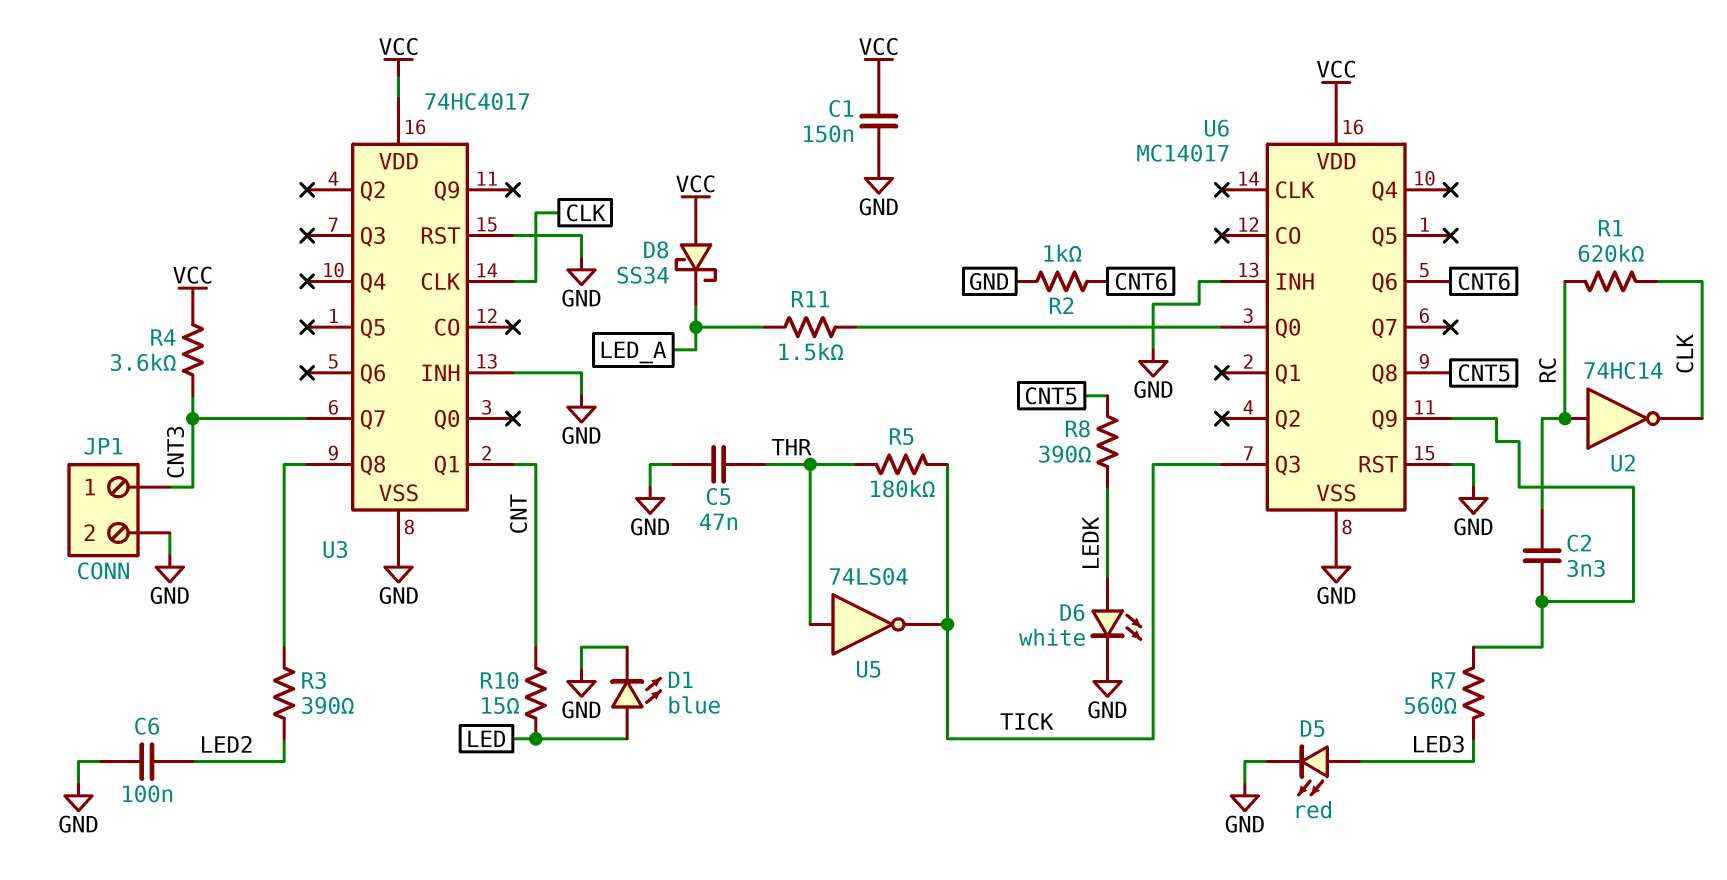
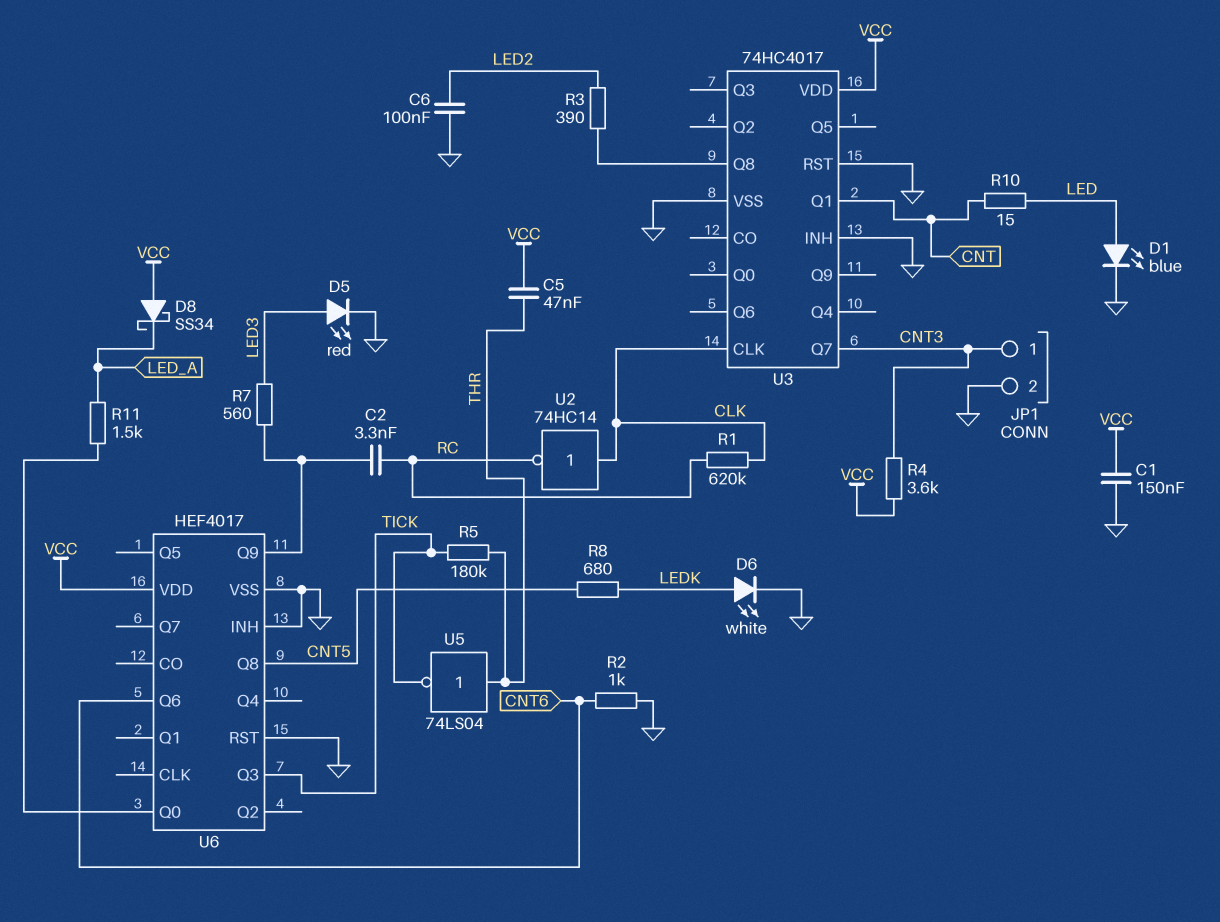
C5: 47nF (GND, THR) -> 47nF (THR, VCC)
R8: 390 (CNT5, LEDK) -> 680 (CNT5, LEDK)
U2: NOT 74HC14 (in RC, out CLK) -> NOT 74HC14 (in CLK, out RC)
U6: MC14017 -> HEF4017

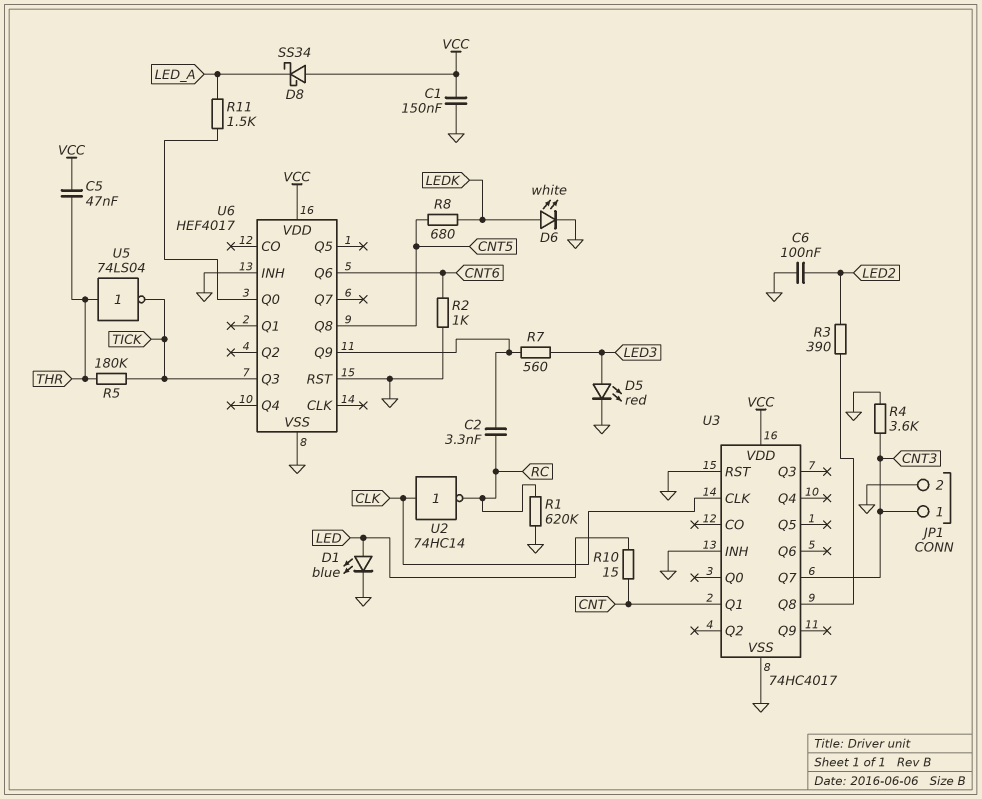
R1: 620k (CLK, RC) -> 620k (GND, RC)
R4: 3.6k (CNT3, VCC) -> 3.6k (CNT3, GND)

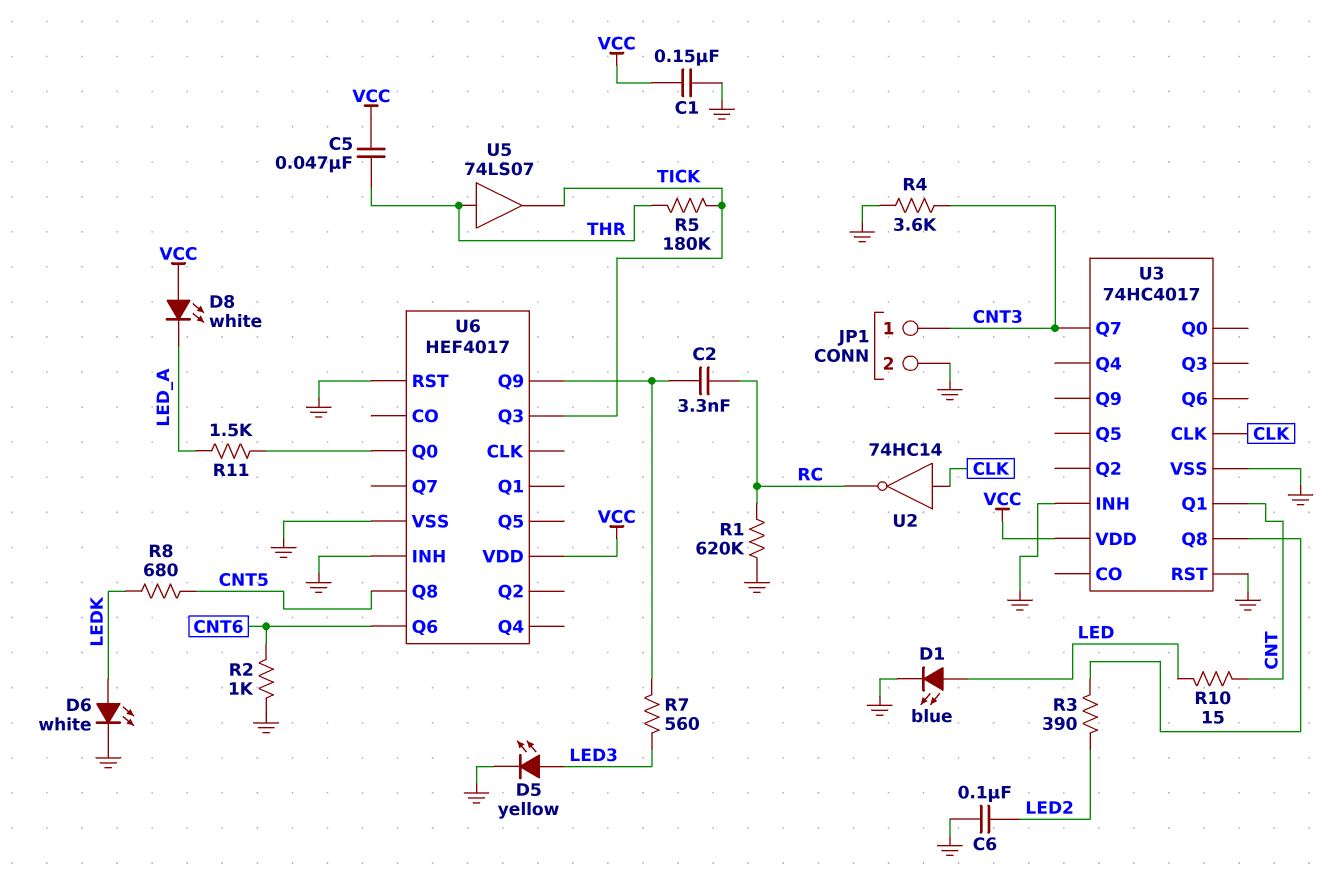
D5: LED red (A LED3, K GND) -> LED yellow (A LED3, K GND)
D8: schottky SS34 (A VCC, K LED_A) -> LED white (A VCC, K LED_A)
U5: NOT 74LS04 (in THR, out TICK) -> buffer 74LS07 (in THR, out TICK)

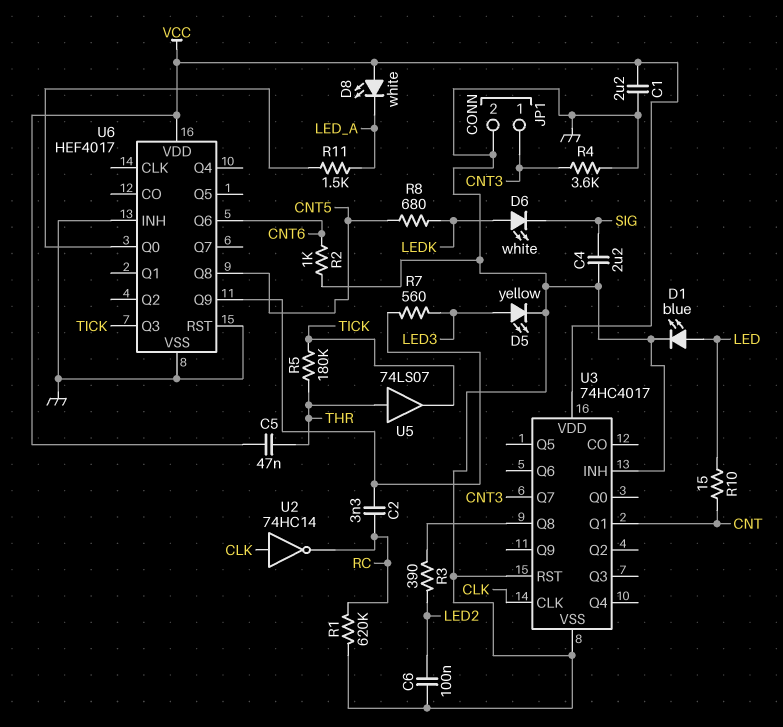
C1: 150nF (GND, VCC) -> 2.2uF (GND, VCC)
C4: none -> 2.2uF (GND, SIG)
D6: LED white (A LEDK, K GND) -> LED white (A LEDK, K SIG)

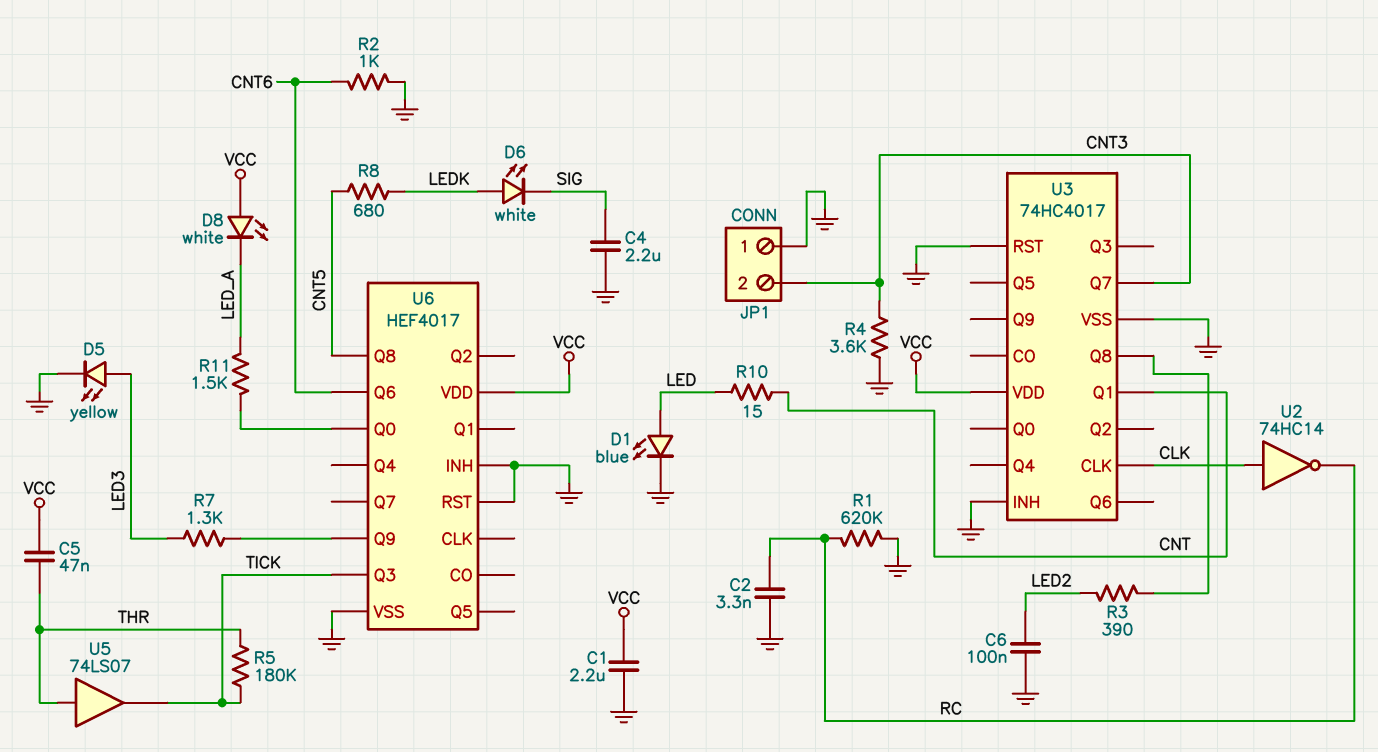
C2: 3.3nF (RC, U6/Q9) -> 3.3nF (GND, RC)
JP1 pin 1: CNT3 -> GND
JP1 pin 2: GND -> CNT3
R7: 560 (LED3, U6/Q9) -> 1.3k (LED3, U6/Q9)

